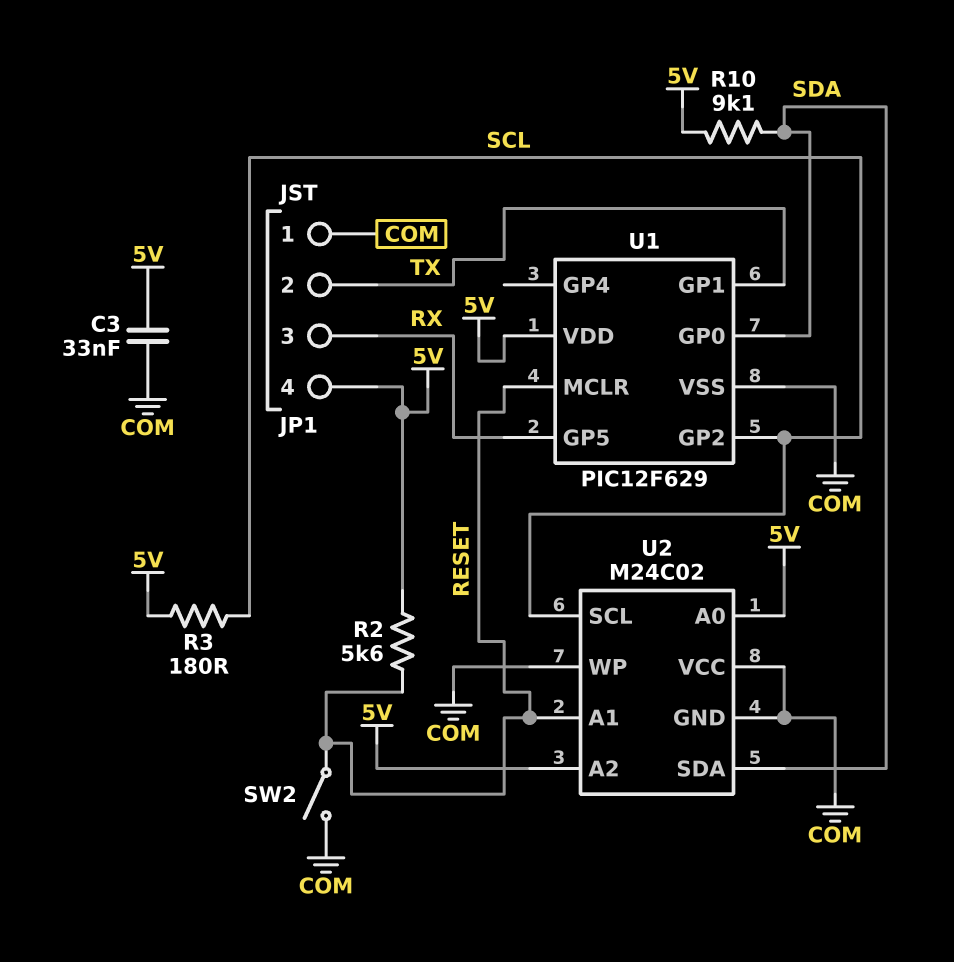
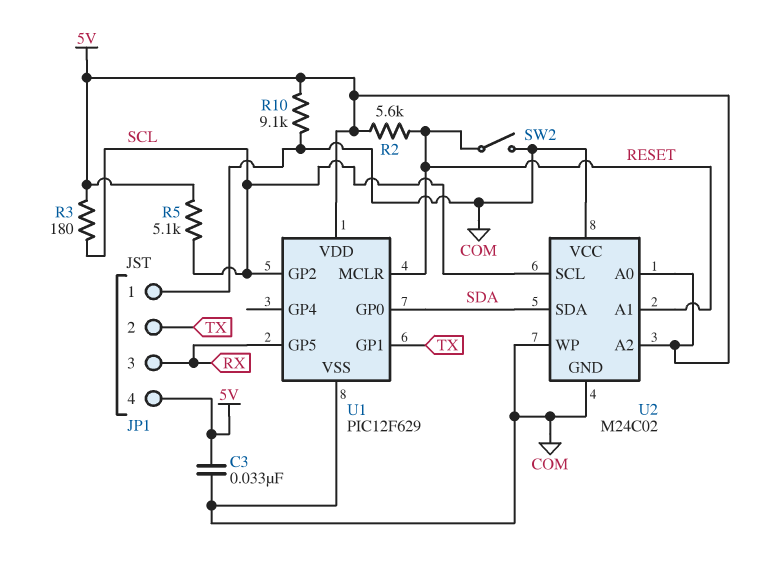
R5: none -> 5.1k (5V, SCL)
R10: 9.1k (5V, SDA) -> 9.1k (5V, COM)

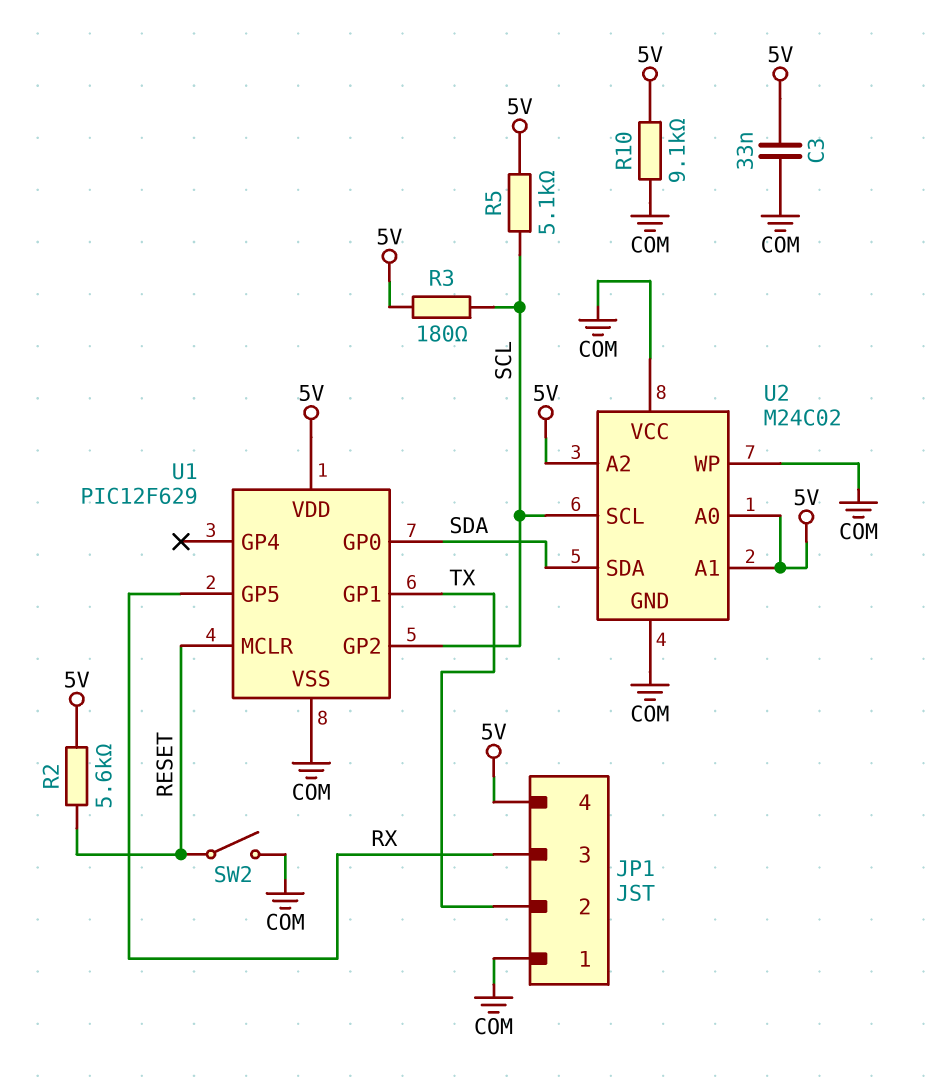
U2 pin A1: RESET -> 5V

